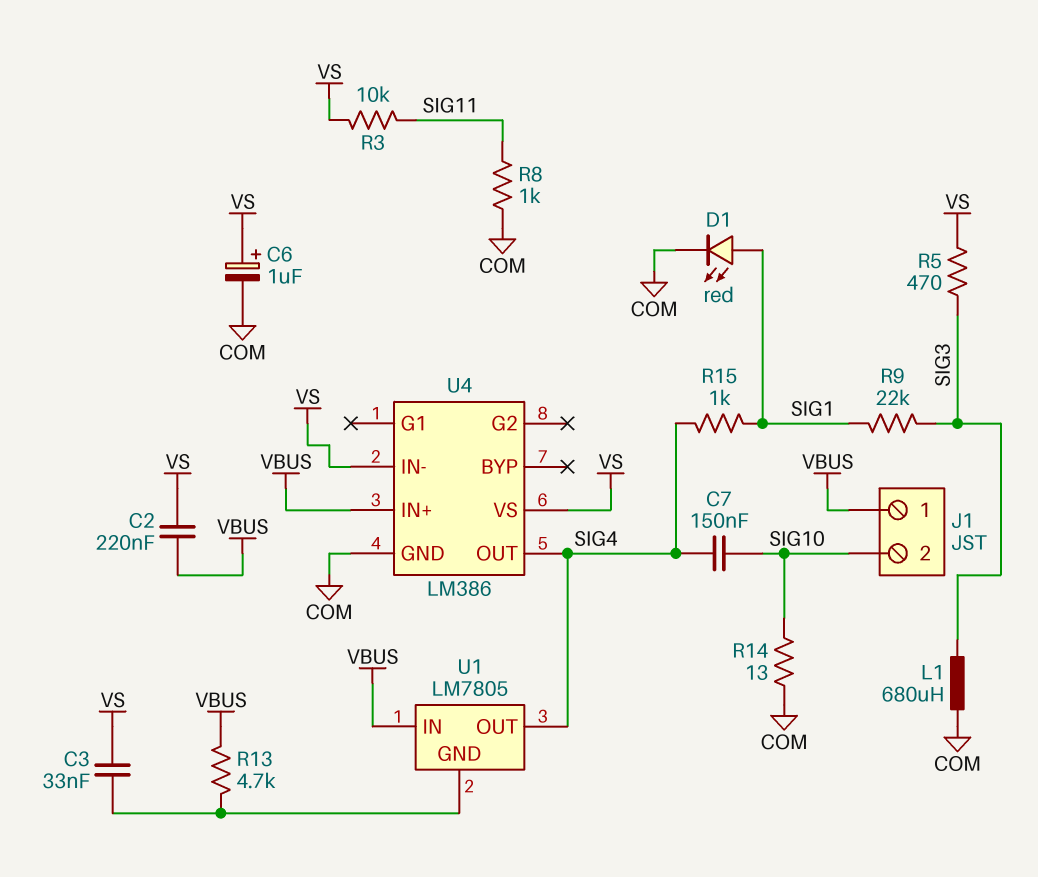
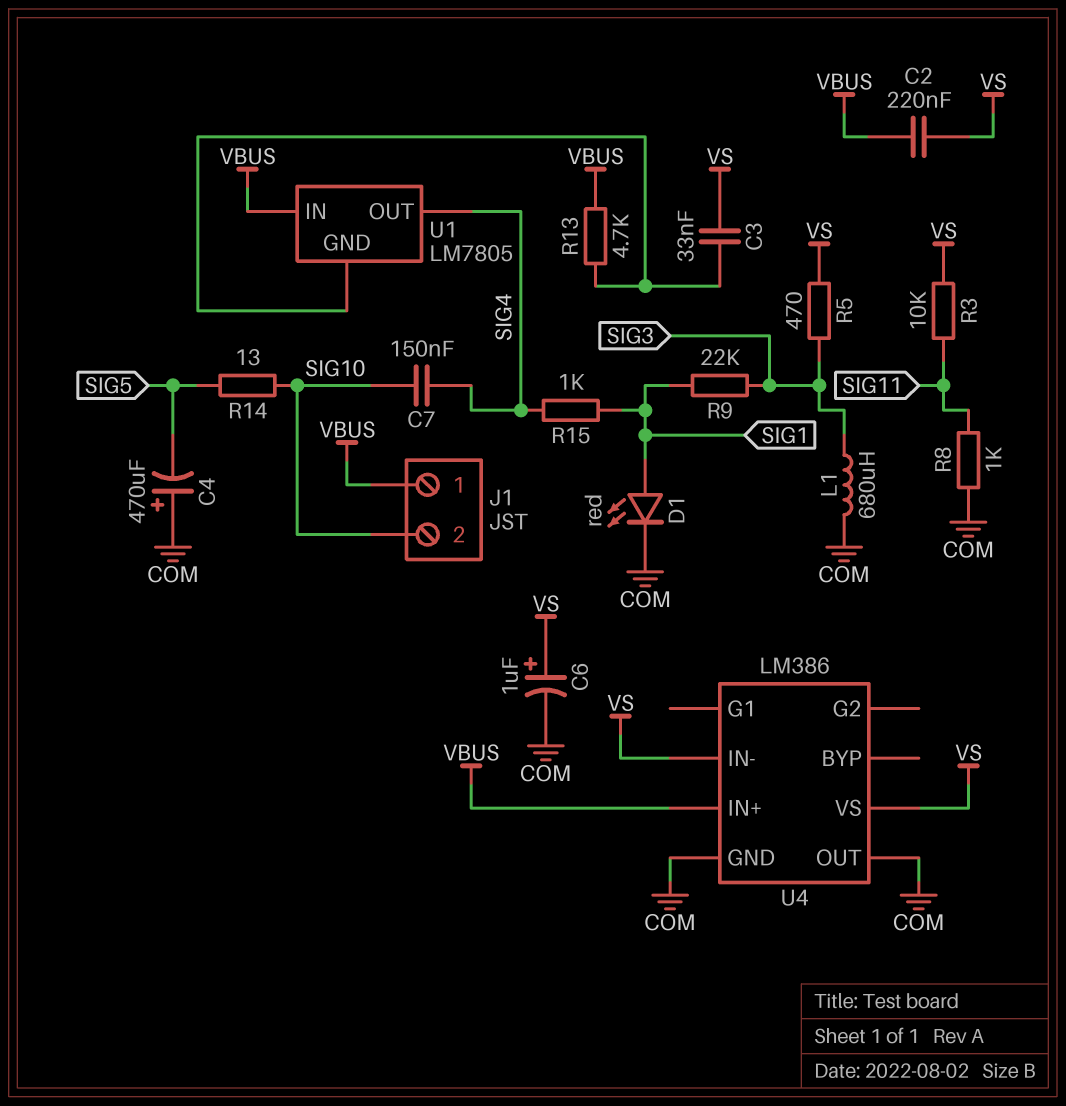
C4: none -> 470uF (plus COM, minus SIG5)
R14: 13 (COM, SIG10) -> 13 (SIG5, SIG10)
U4 pin OUT: SIG4 -> COM

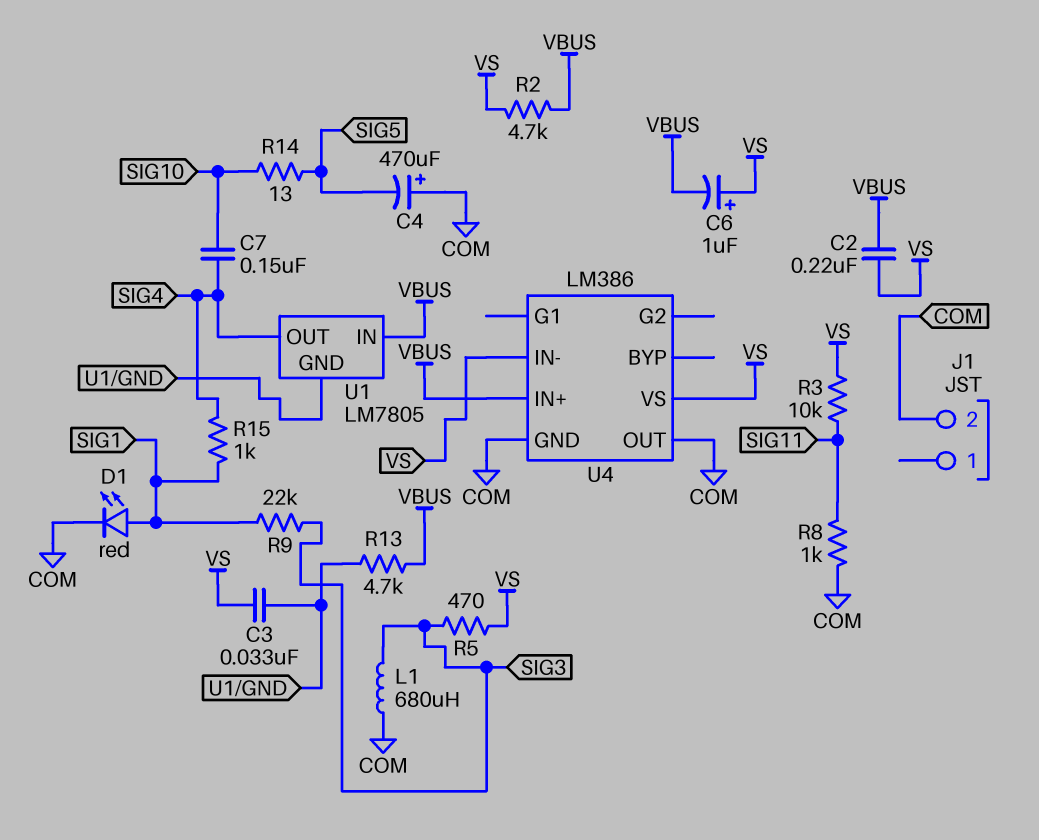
C6: 1uF (plus VS, minus COM) -> 1uF (plus VS, minus VBUS)
J1 pin 1: VBUS -> none
J1 pin 2: SIG10 -> COM
R2: none -> 4.7k (VBUS, VS)

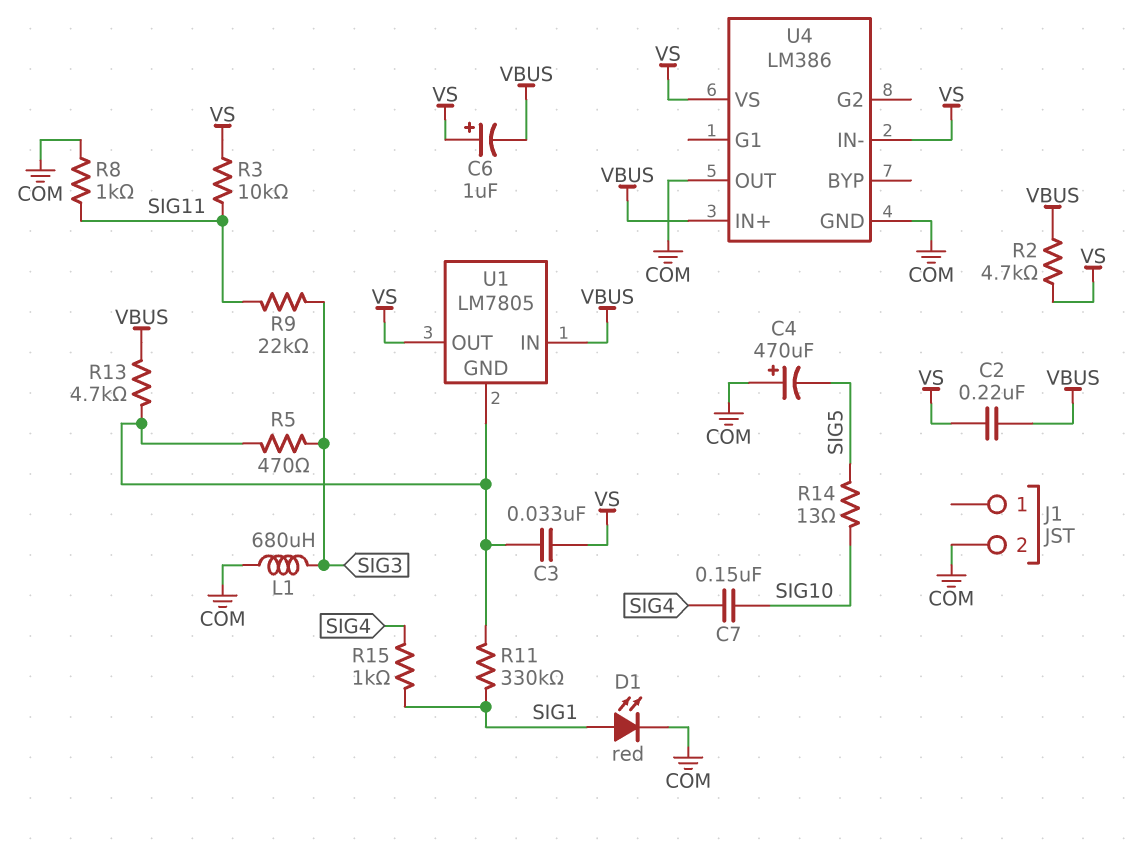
R5: 470 (SIG3, VS) -> 470 (SIG3, U1/GND)
R9: 22k (SIG1, SIG3) -> 22k (SIG3, SIG11)
R11: none -> 330k (SIG1, U1/GND)
U1 pin OUT: SIG4 -> VS

